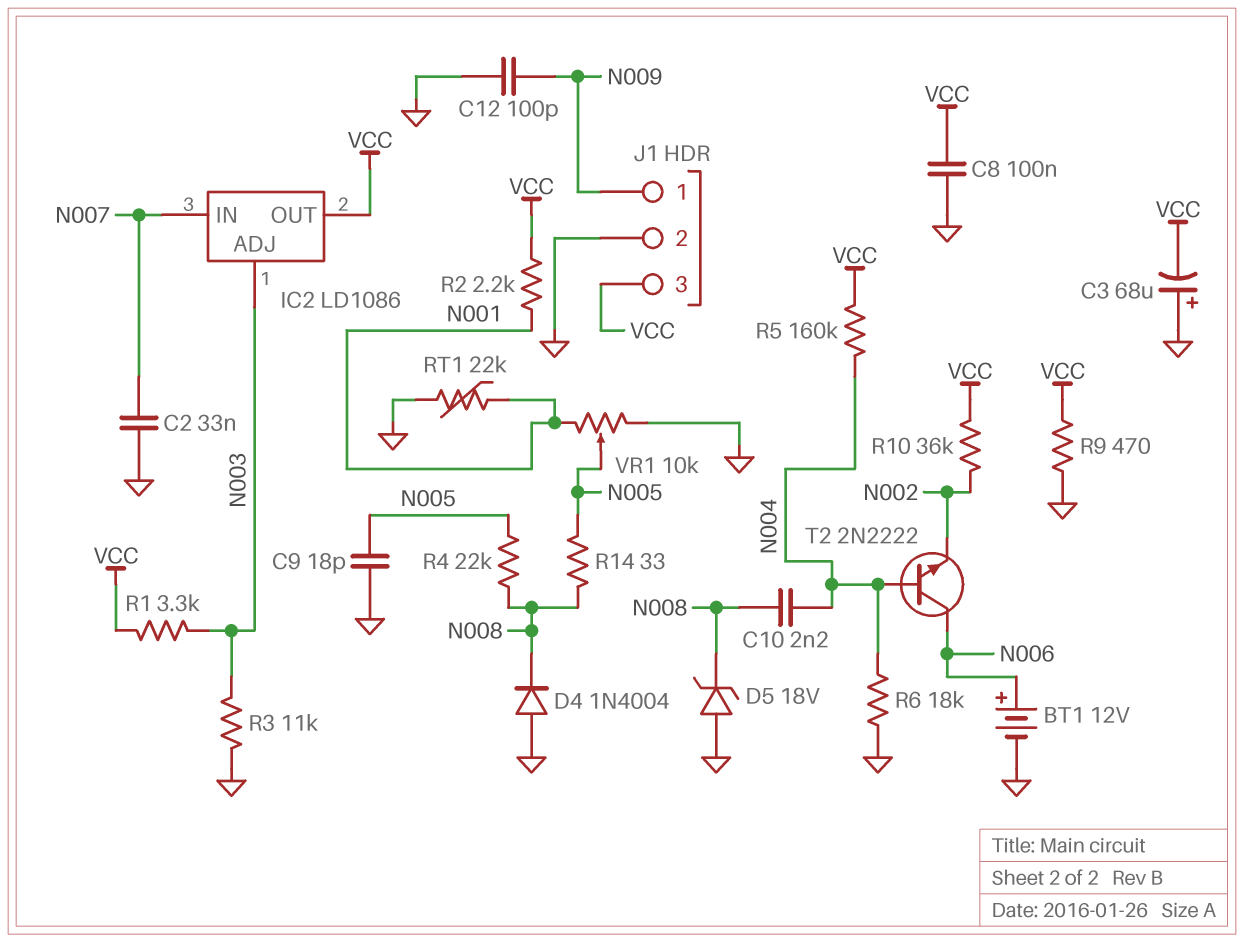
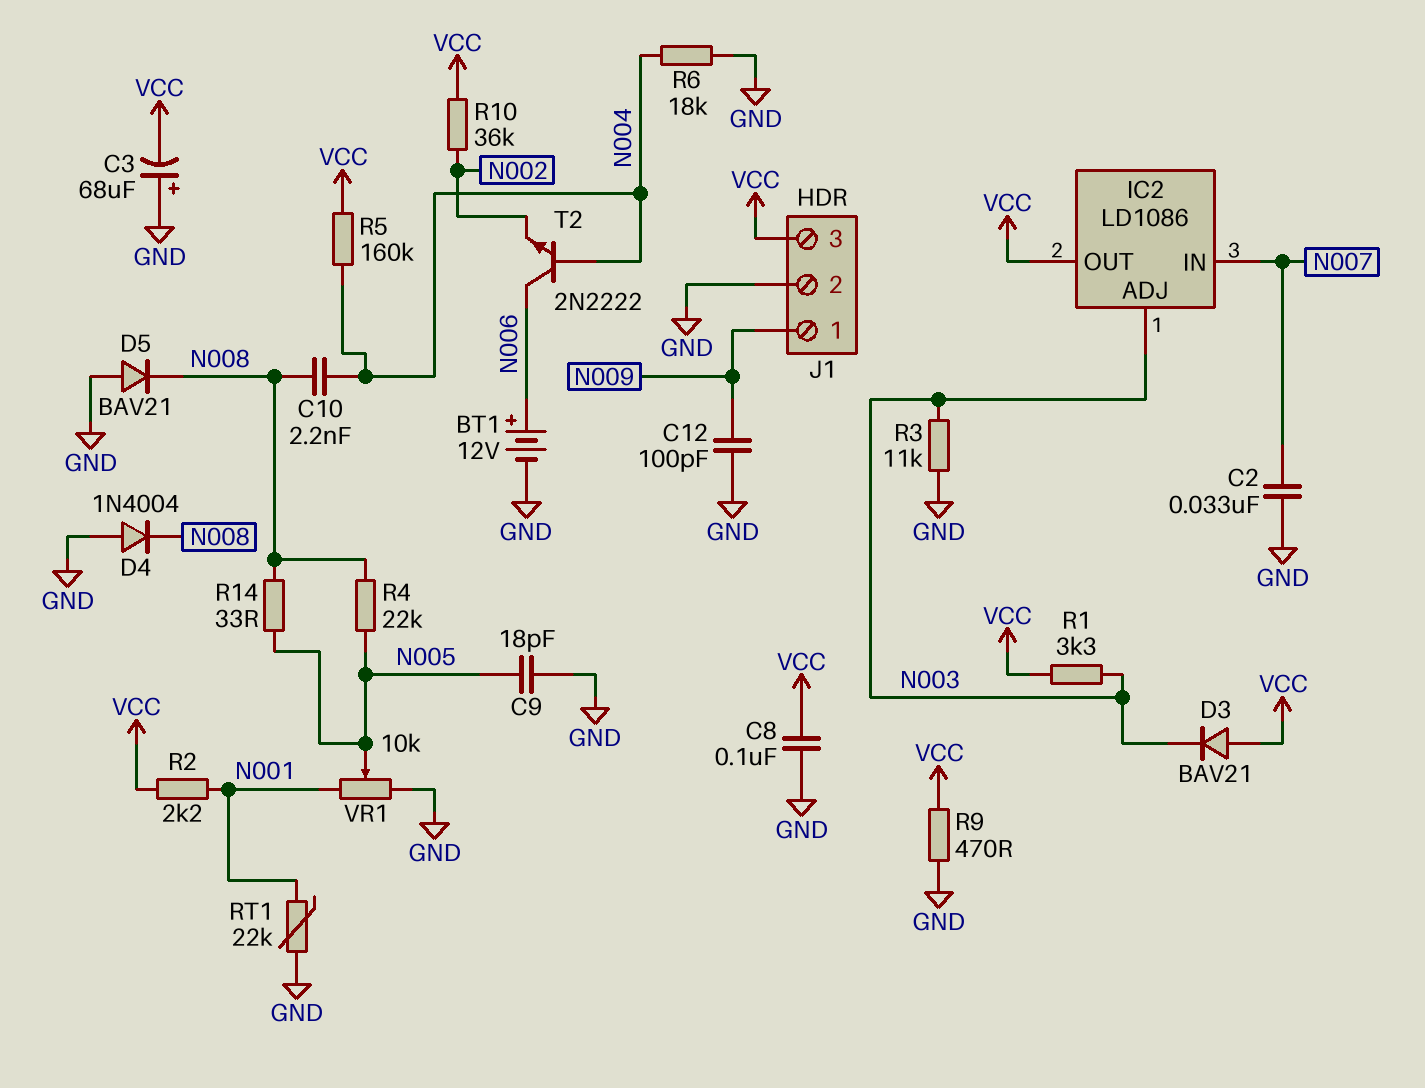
D3: none -> diode BAV21 (A VCC, K N003)
D5: zener 18V (A GND, K N008) -> diode BAV21 (A GND, K N008)

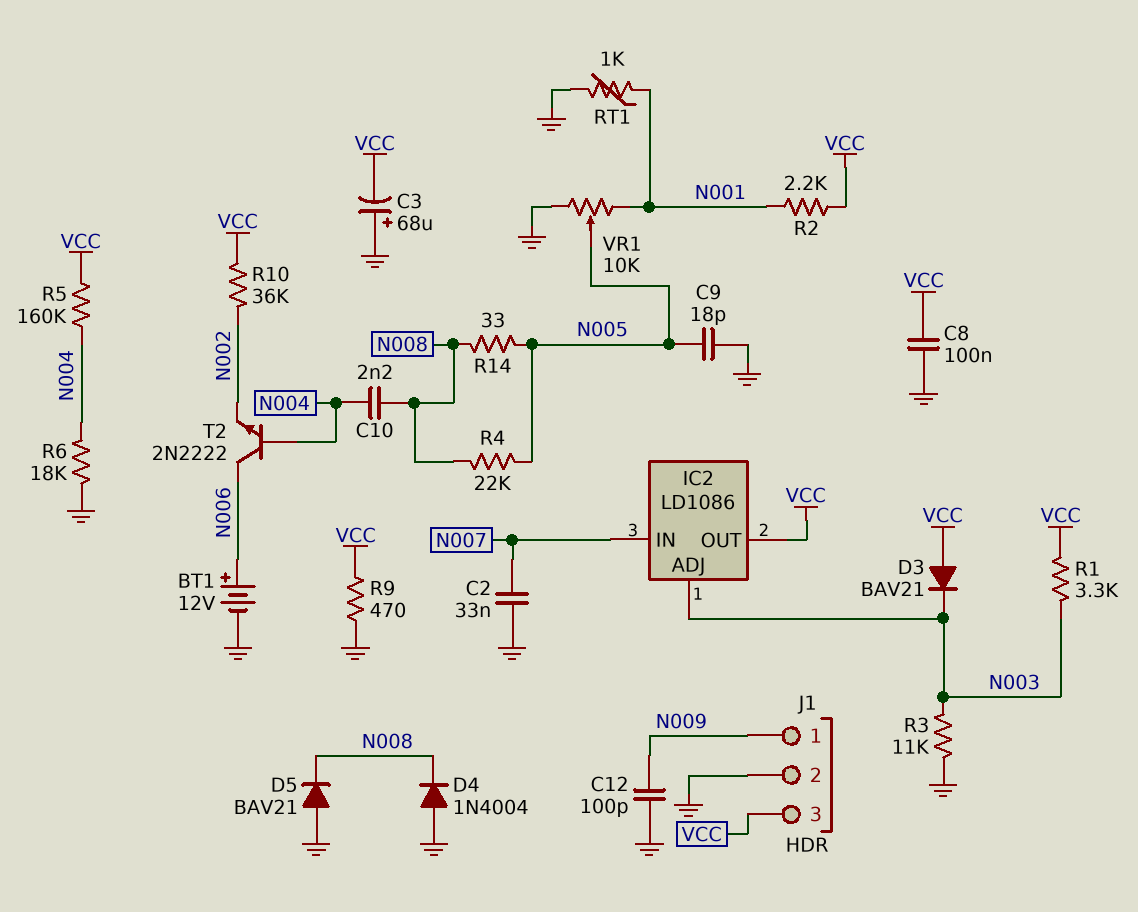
RT1: 22k (GND, N001) -> 1k (GND, N001)

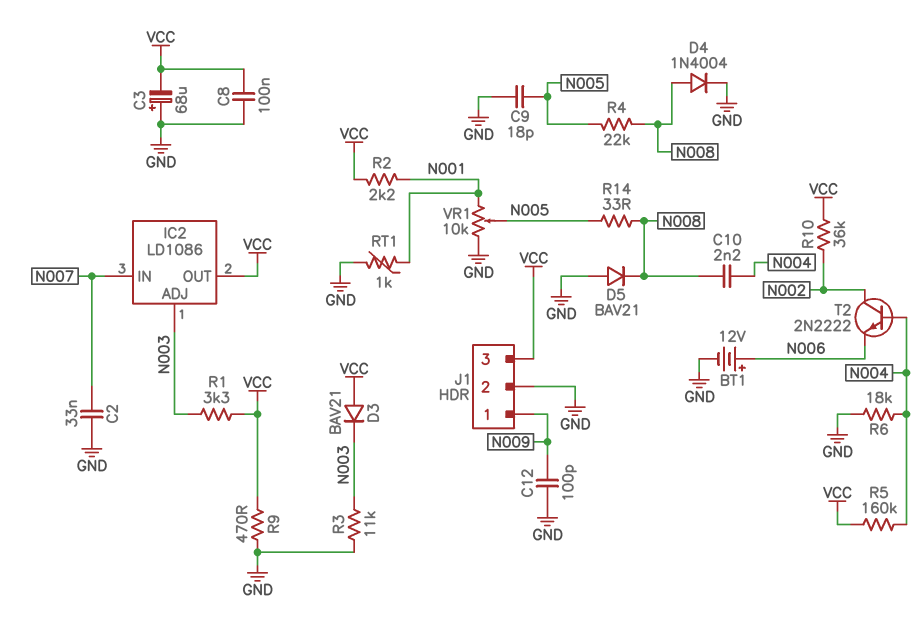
D4: diode 1N4004 (A GND, K N008) -> diode 1N4004 (A N008, K GND)
T2: NPN 2N2222 (B N004, C N006, E N002) -> NPN 2N2222 (B N004, C N002, E N006)

